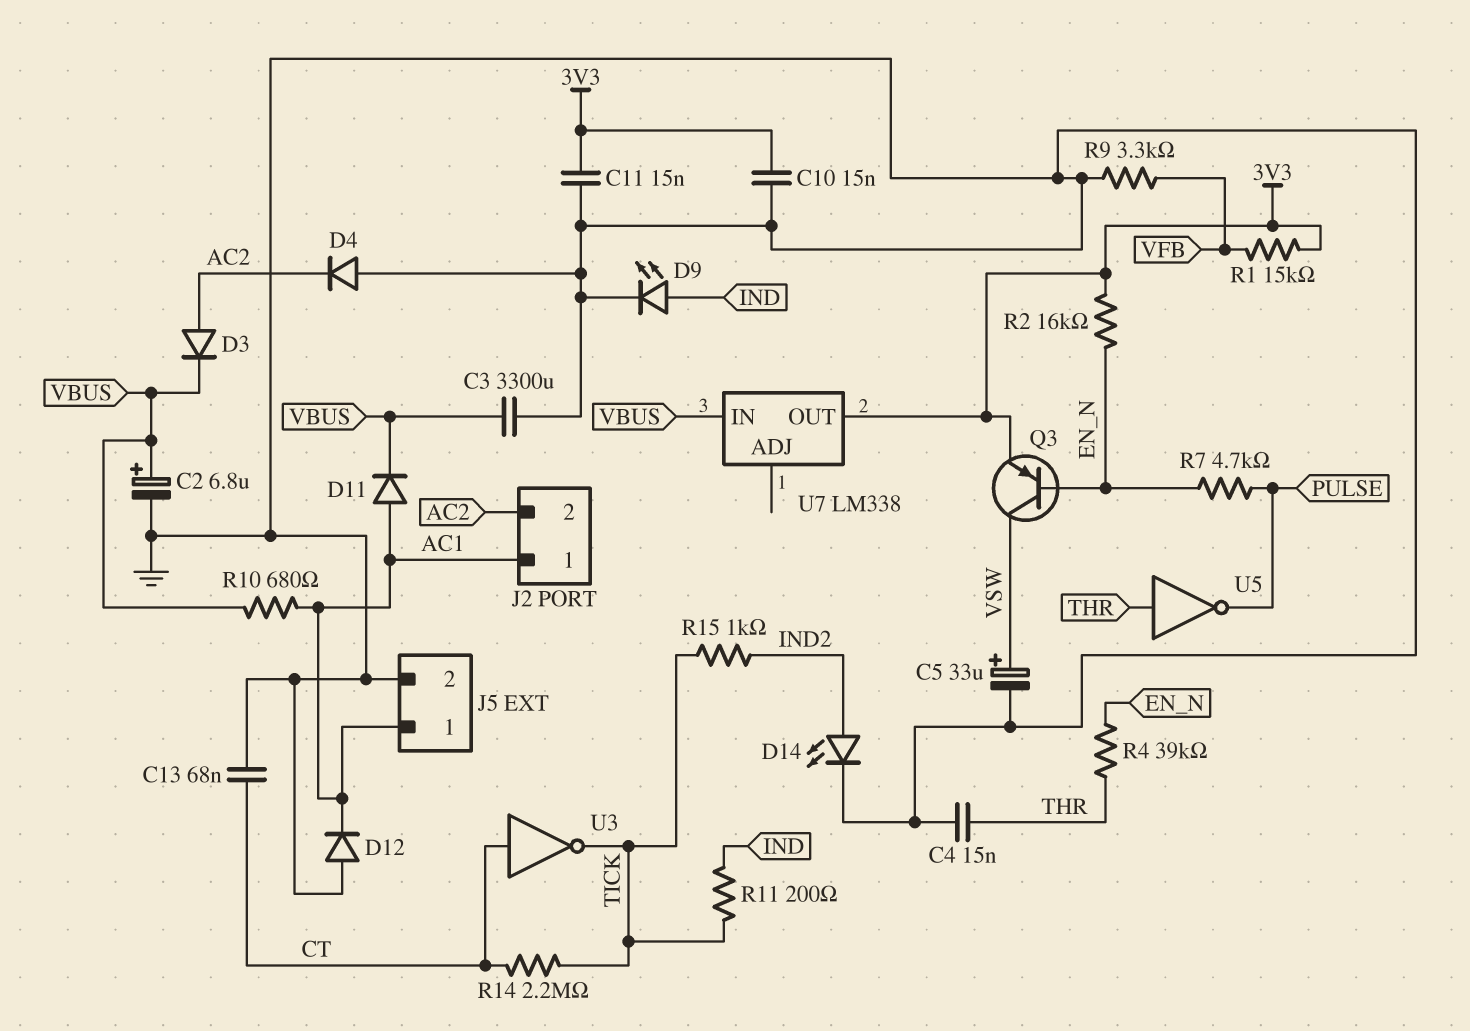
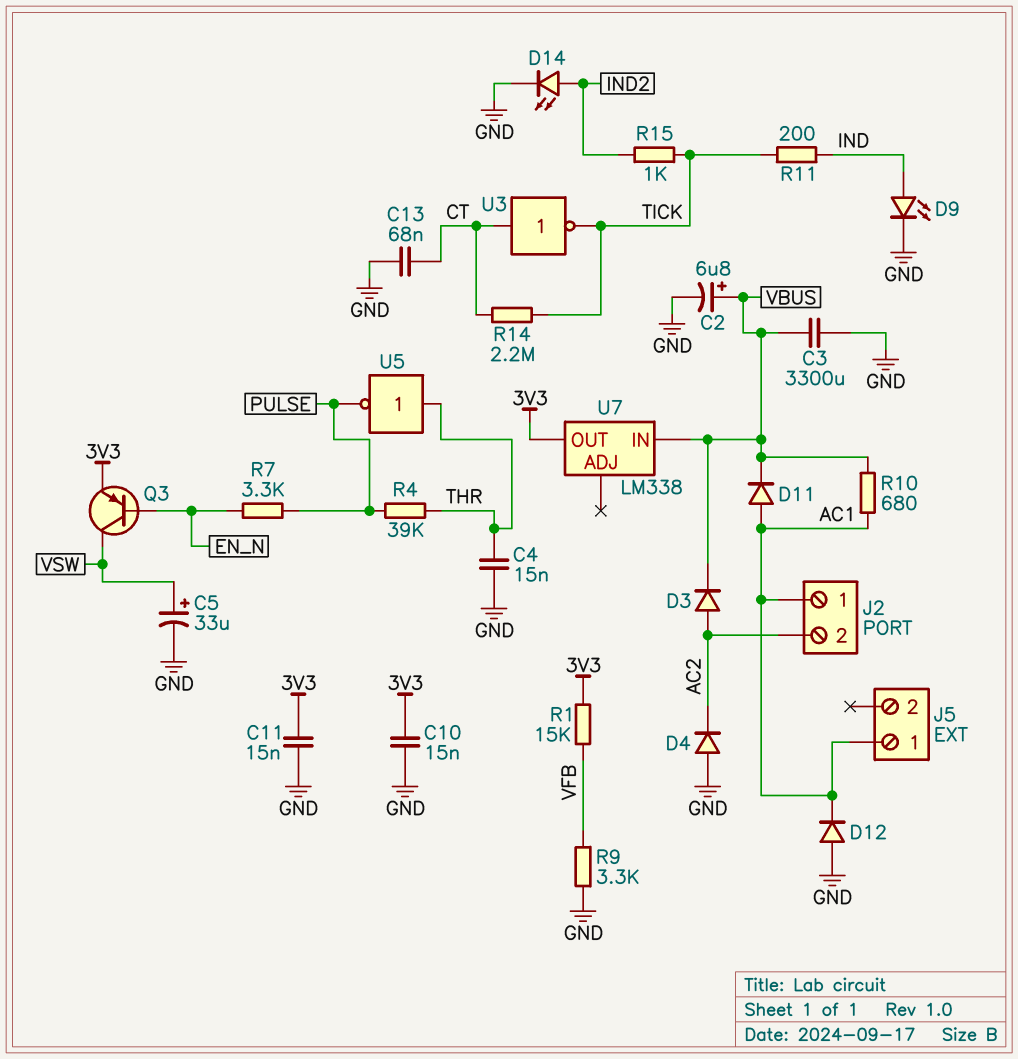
J5 pin 2: GND -> none
R2: 16k (3V3, EN_N) -> none
R4: 39k (EN_N, THR) -> 39k (PULSE, THR)
R7: 4.7k (EN_N, PULSE) -> 3.3k (EN_N, PULSE)

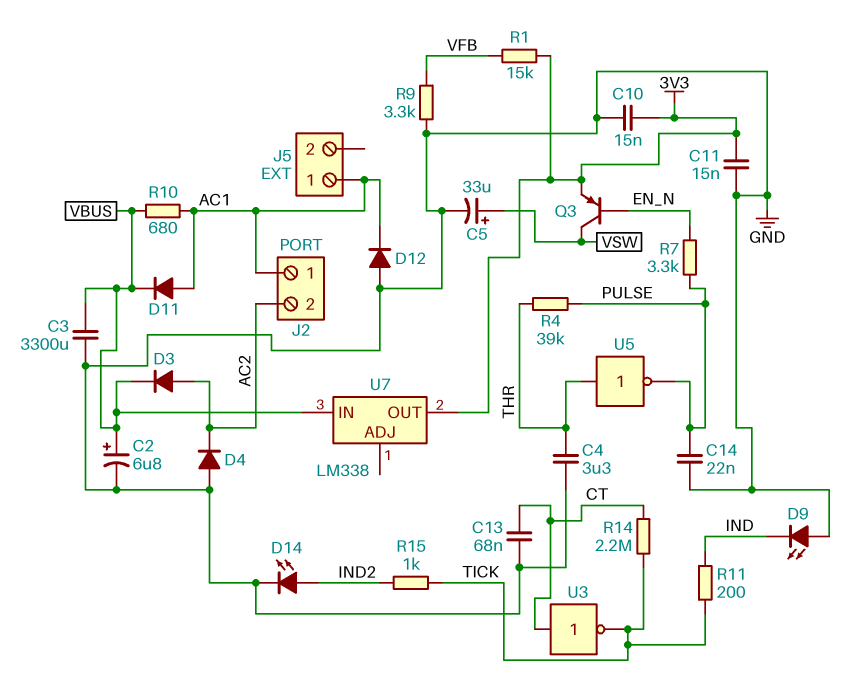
C4: 15nF (GND, THR) -> 3.3uF (GND, THR)
C14: none -> 22nF (GND, PULSE)
D9: LED (A IND, K GND) -> LED (A GND, K IND)

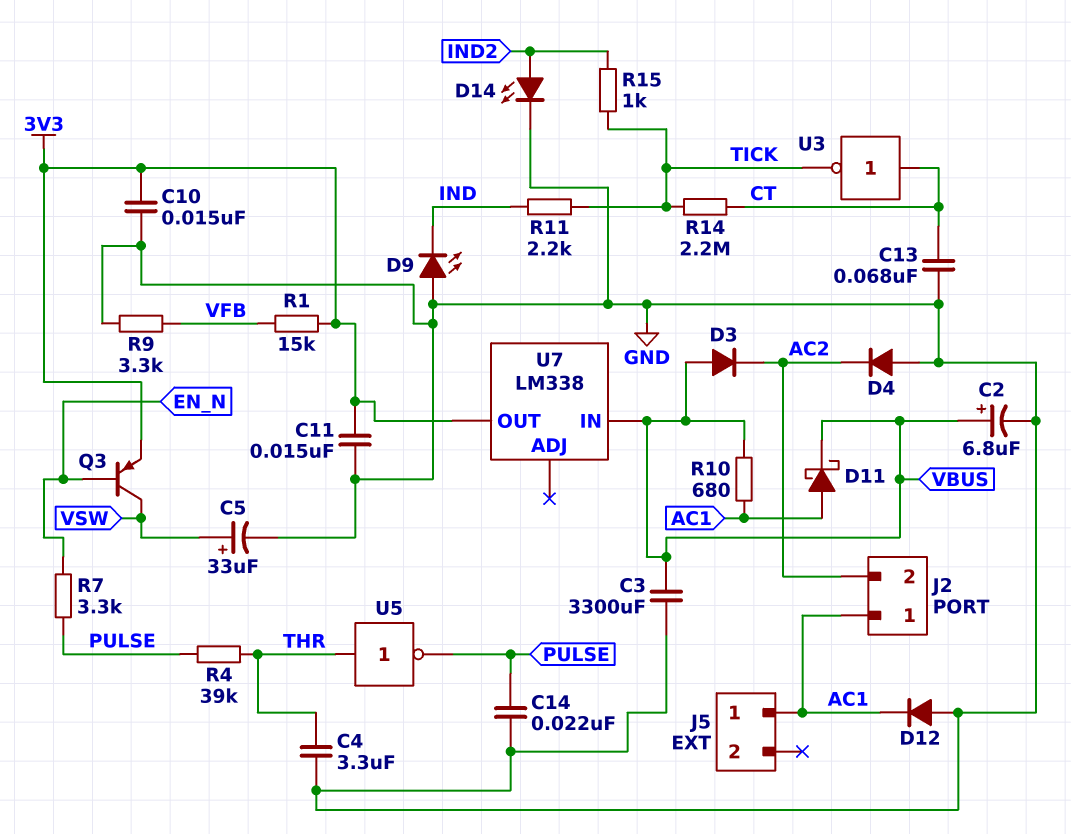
D3: diode (A AC2, K VBUS) -> diode (A VBUS, K AC2)
D11: diode (A AC1, K VBUS) -> schottky (A AC1, K VBUS)
R11: 200 (IND, TICK) -> 2.2k (IND, TICK)

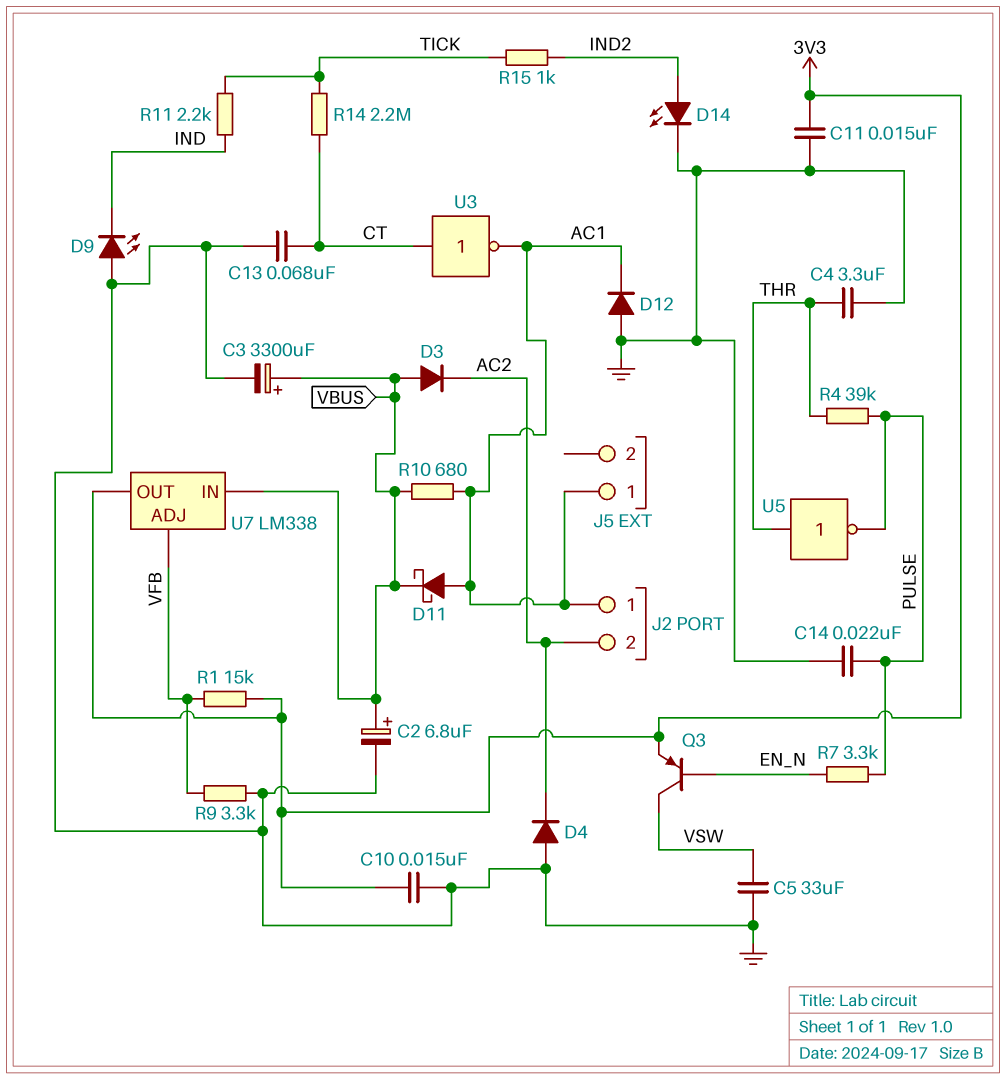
C3: 3300uF (GND, VBUS) -> 3300uF (plus VBUS, minus GND)
C5: 33uF (plus VSW, minus GND) -> 33uF (GND, VSW)
U3: NOT (in CT, out TICK) -> NOT (in CT, out AC1)
U7 pin ADJ: none -> VFB

